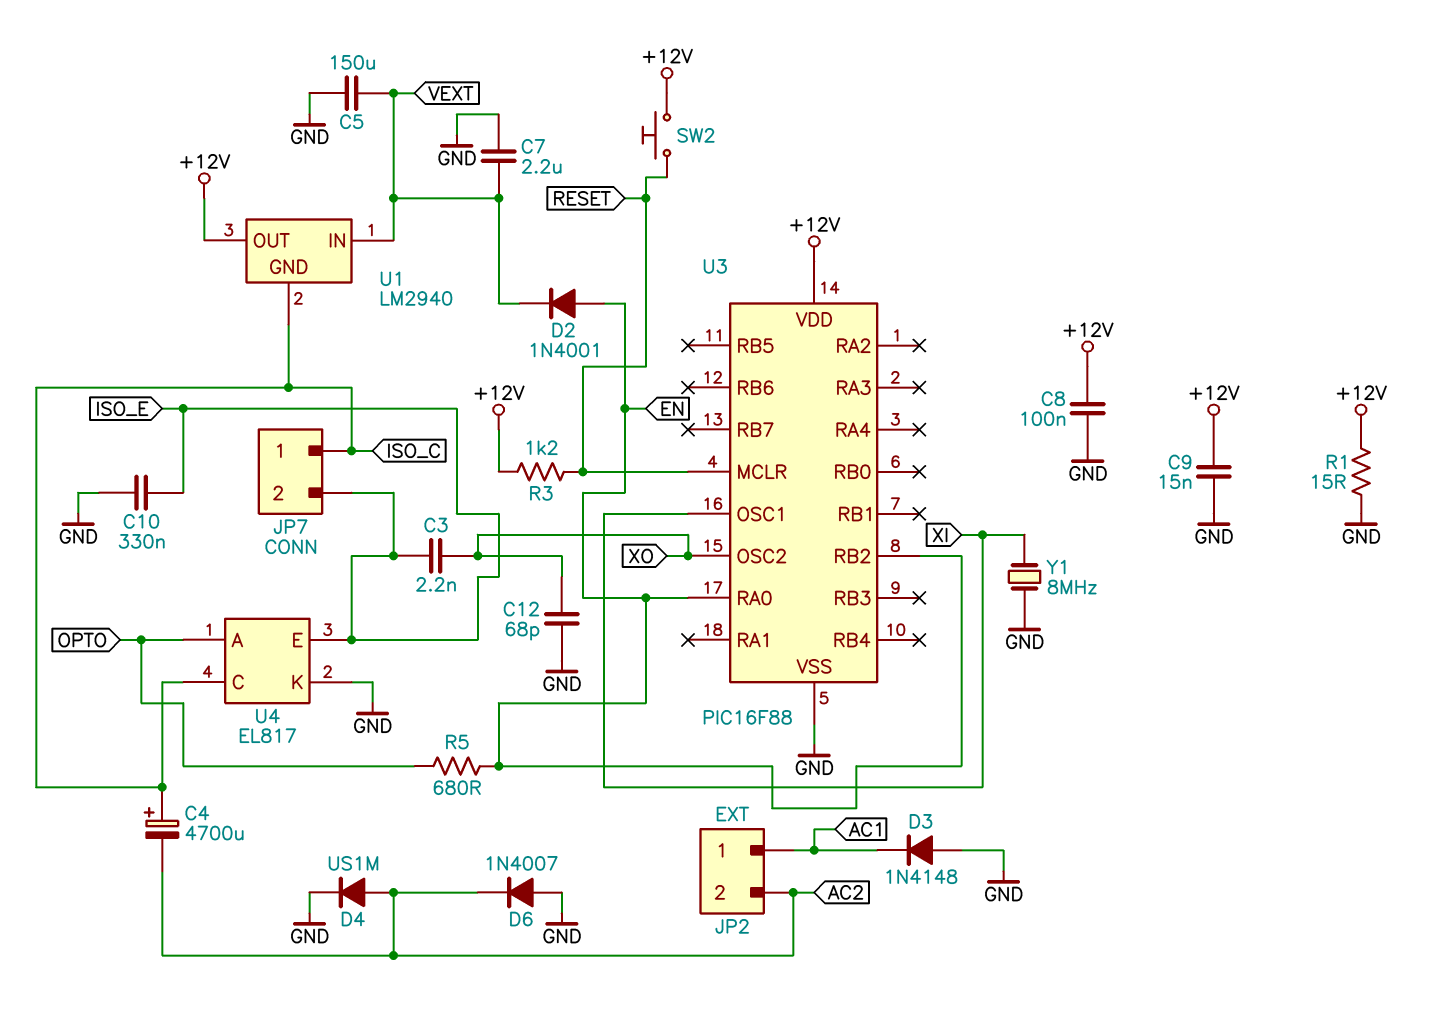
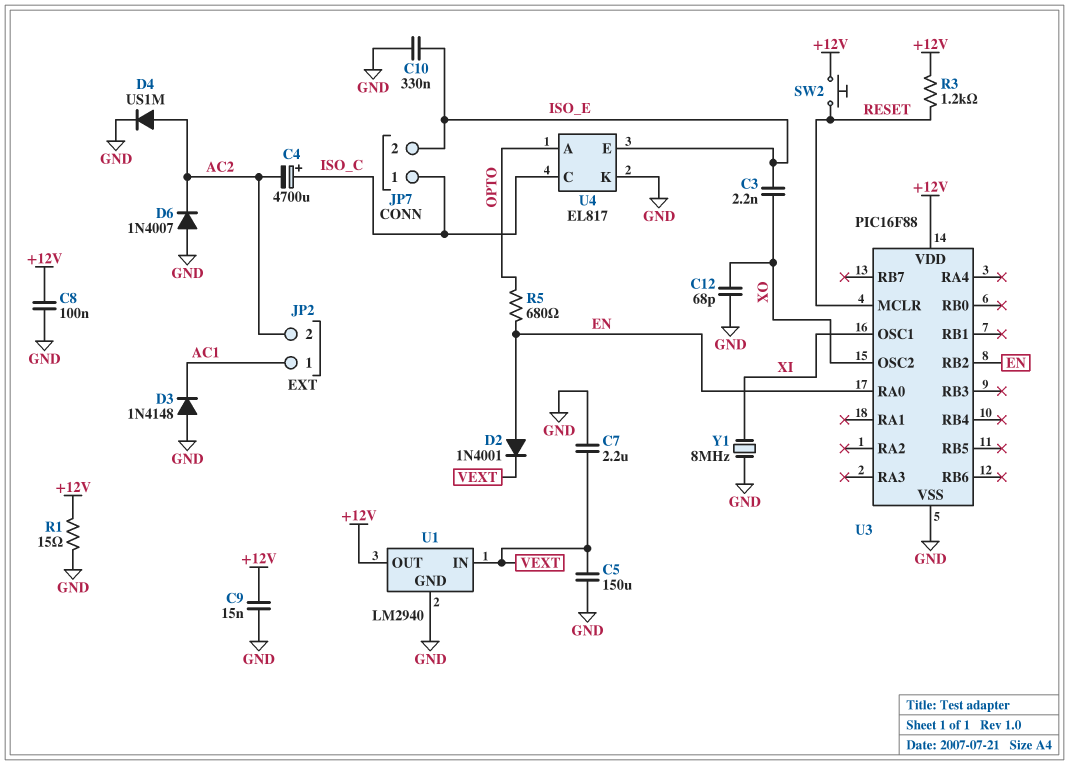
U1 pin GND: ISO_C -> GND

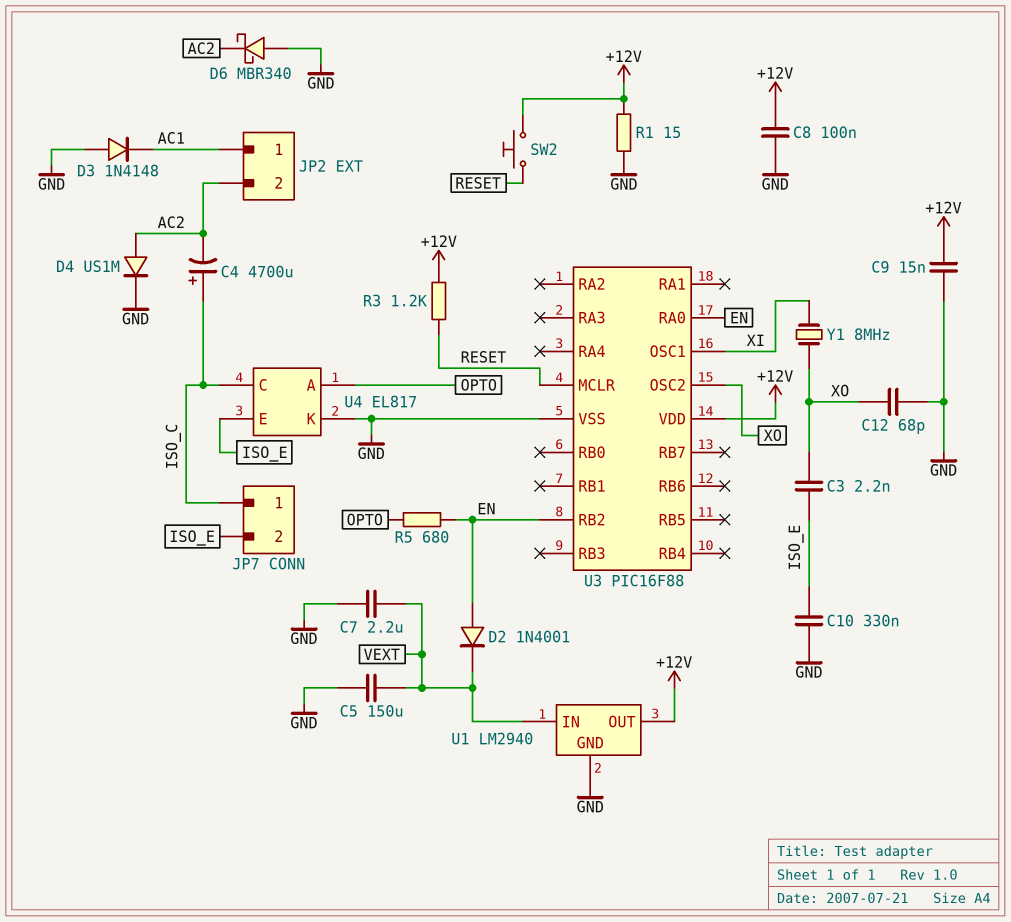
D6: diode 1N4007 (A GND, K AC2) -> schottky MBR340 (A GND, K AC2)
Y1: 8MHz (GND, XI) -> 8MHz (XI, XO)

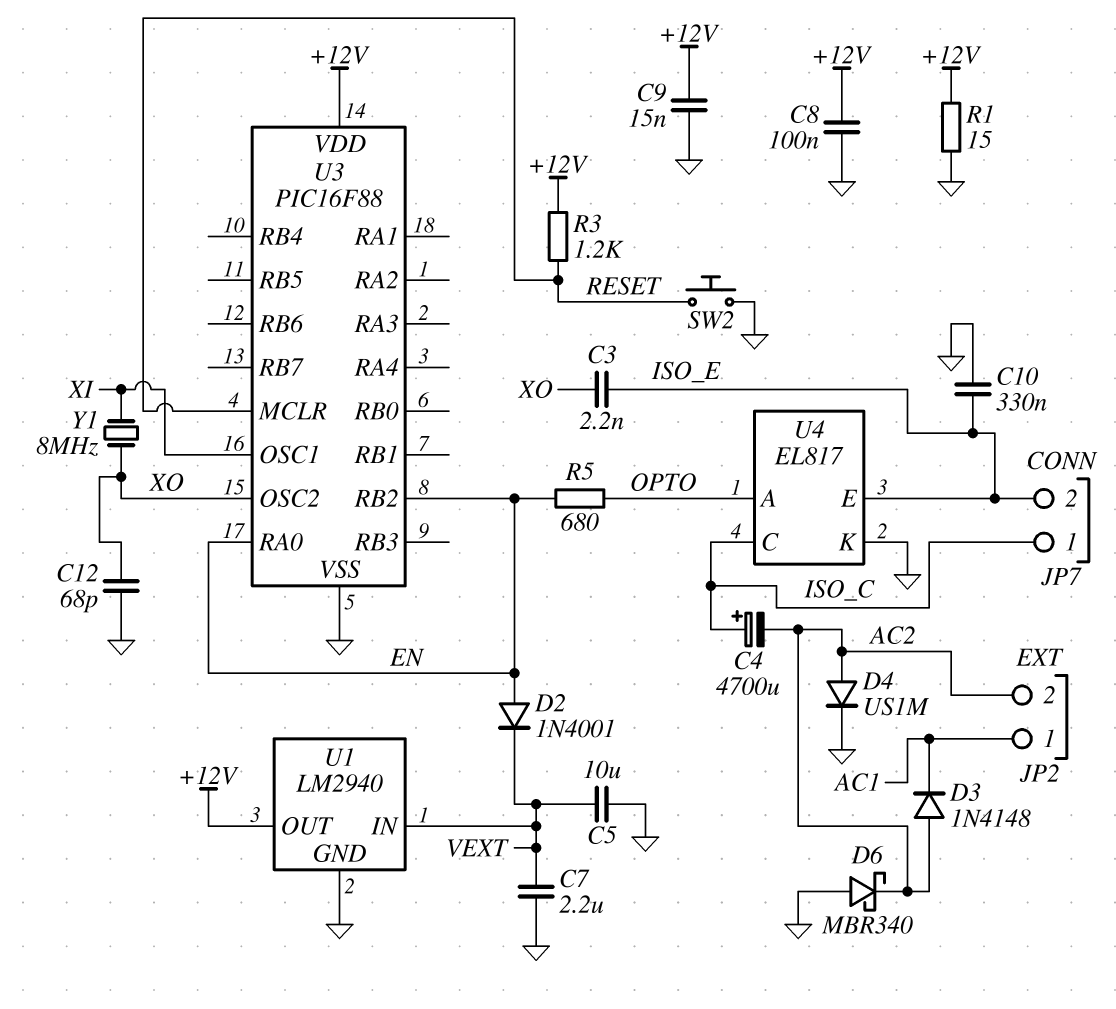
C5: 150uF (GND, VEXT) -> 10uF (GND, VEXT)
D3: diode 1N4148 (A GND, K AC1) -> diode 1N4148 (A AC2, K AC1)
SW2: button (+12V, RESET) -> button (GND, RESET)

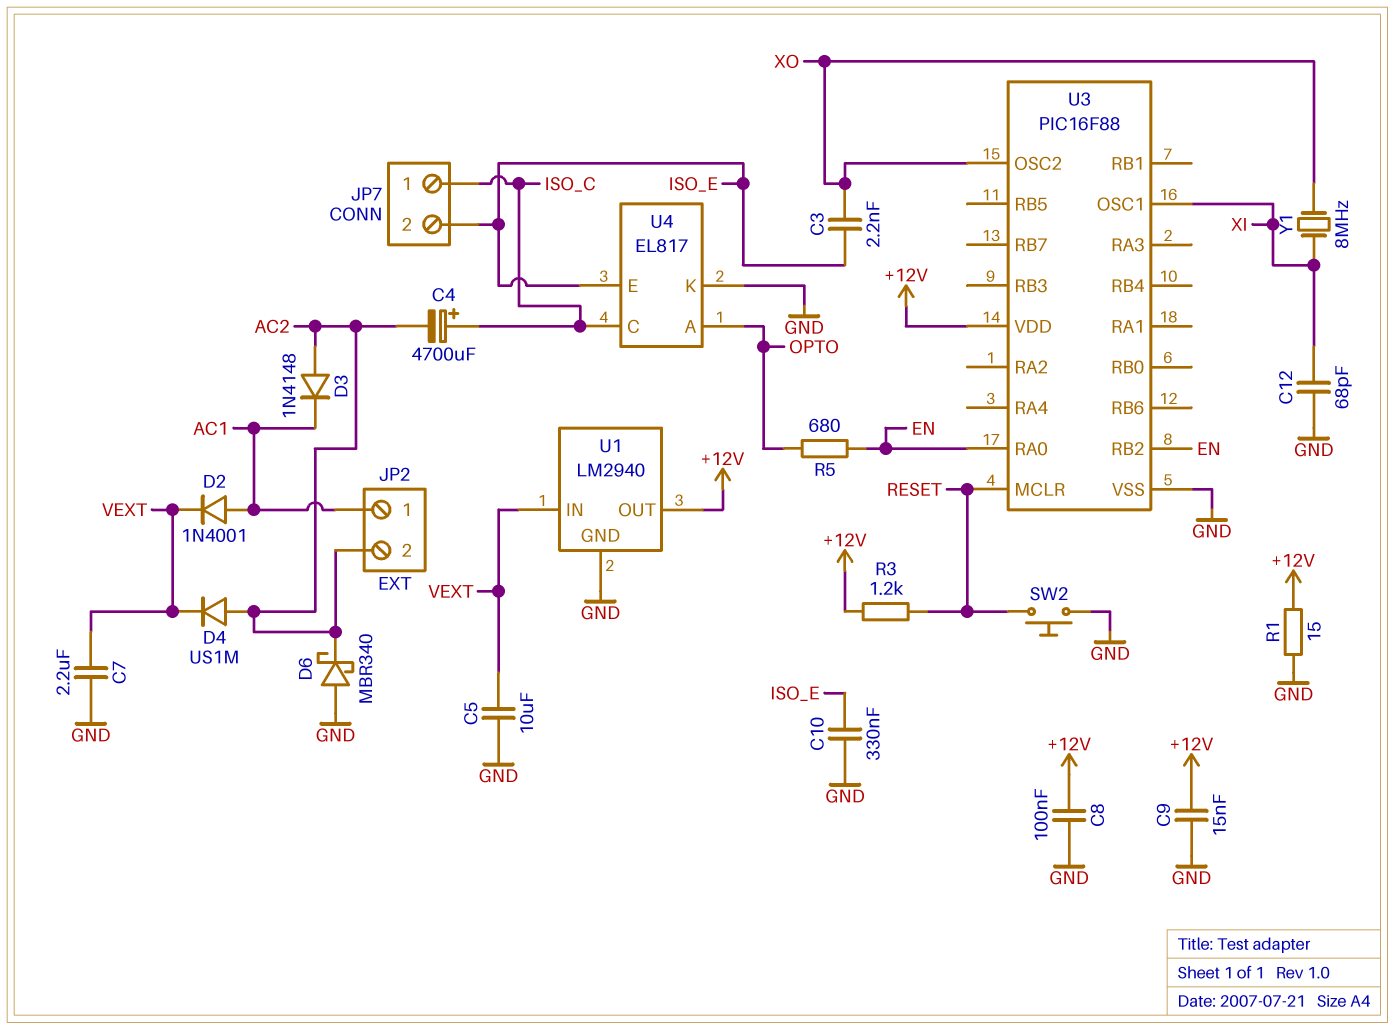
C12: 68pF (GND, XO) -> 68pF (GND, XI)
D2: diode 1N4001 (A EN, K VEXT) -> diode 1N4001 (A AC1, K VEXT)
D4: diode US1M (A AC2, K GND) -> diode US1M (A AC2, K VEXT)

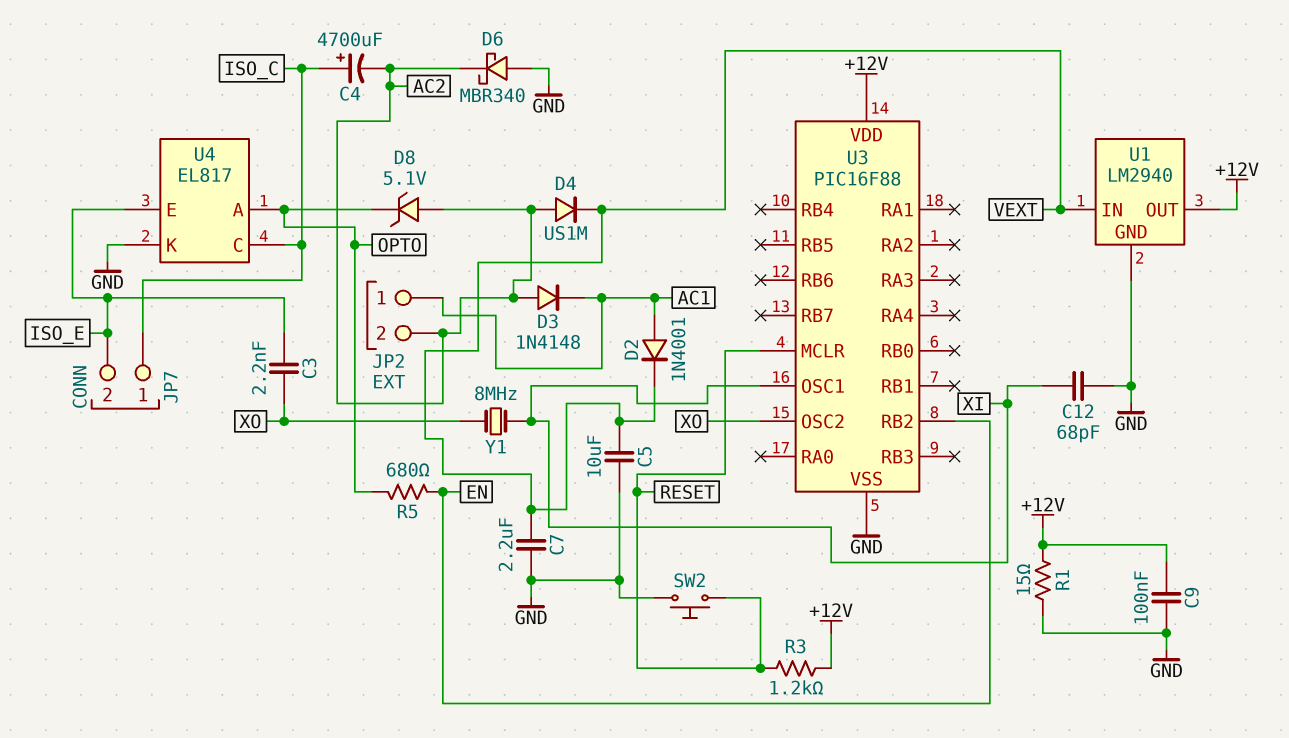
C8: 100nF (+12V, GND) -> none
C9: 15nF (+12V, GND) -> 100nF (+12V, GND)
C10: 330nF (GND, ISO_E) -> none
D8: none -> zener 5.1V (A AC2, K OPTO)
U3 pin RA0: EN -> none

